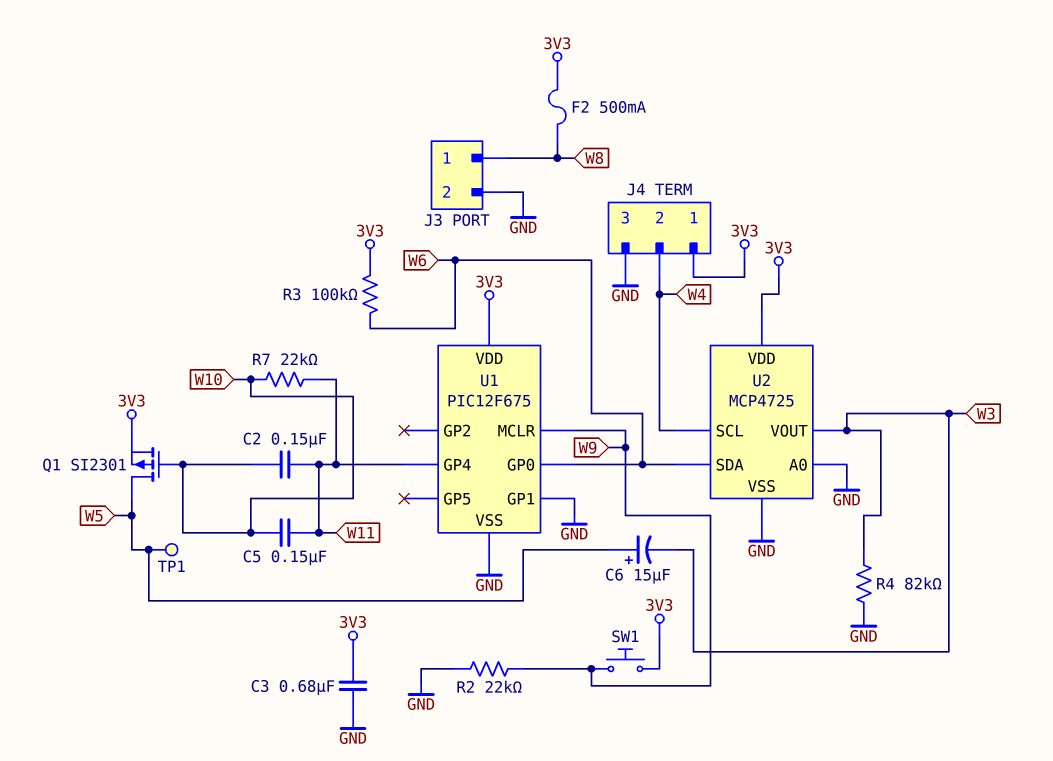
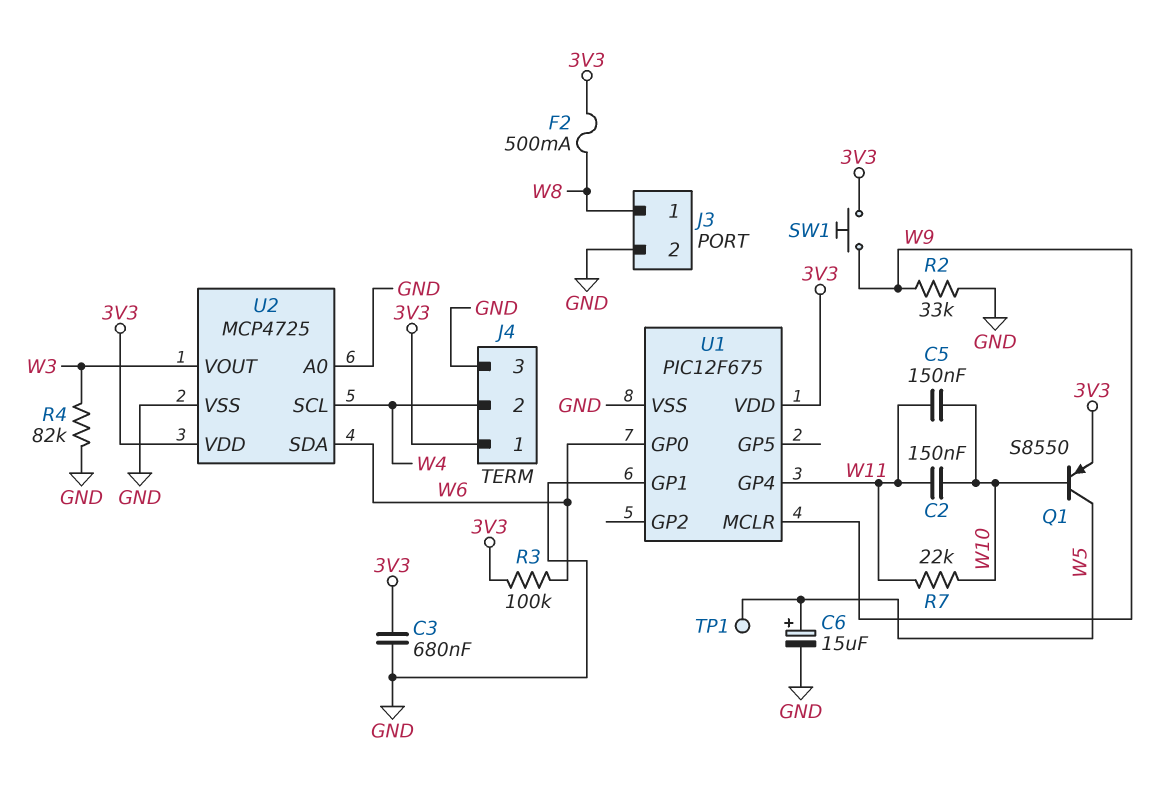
C6: 15uF (plus W5, minus W3) -> 15uF (plus W5, minus GND)
Q1: PMOS SI2301 (G W10, D W5, S 3V3) -> PNP S8550 (B W10, C W5, E 3V3)
R2: 22k (GND, W9) -> 33k (GND, W9)

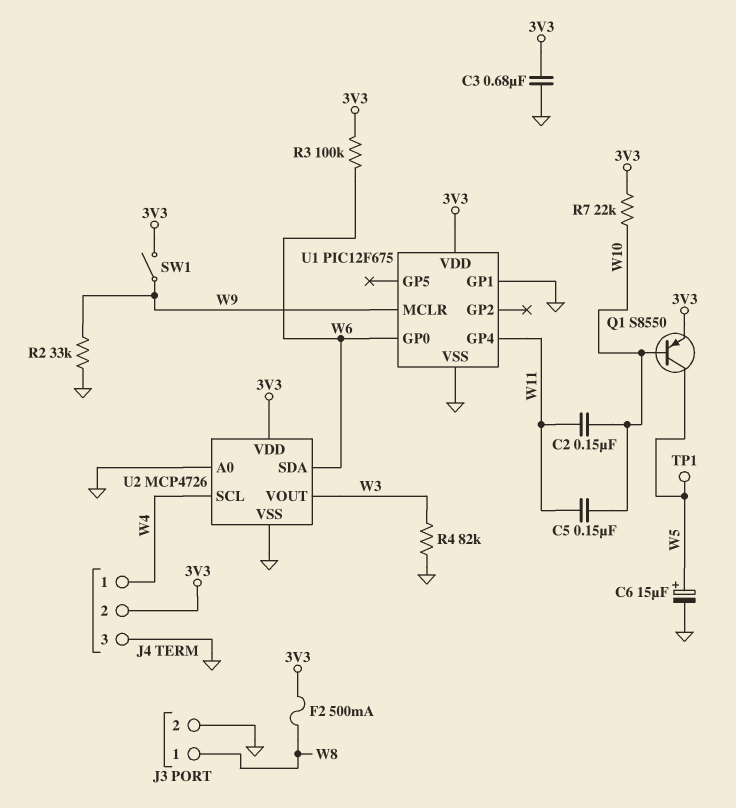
J4 pin 1: 3V3 -> W4
J4 pin 2: W4 -> 3V3
R7: 22k (W10, W11) -> 22k (3V3, W10)
SW1: button (3V3, W9) -> switch (3V3, W9)
U2: MCP4725 -> MCP4726

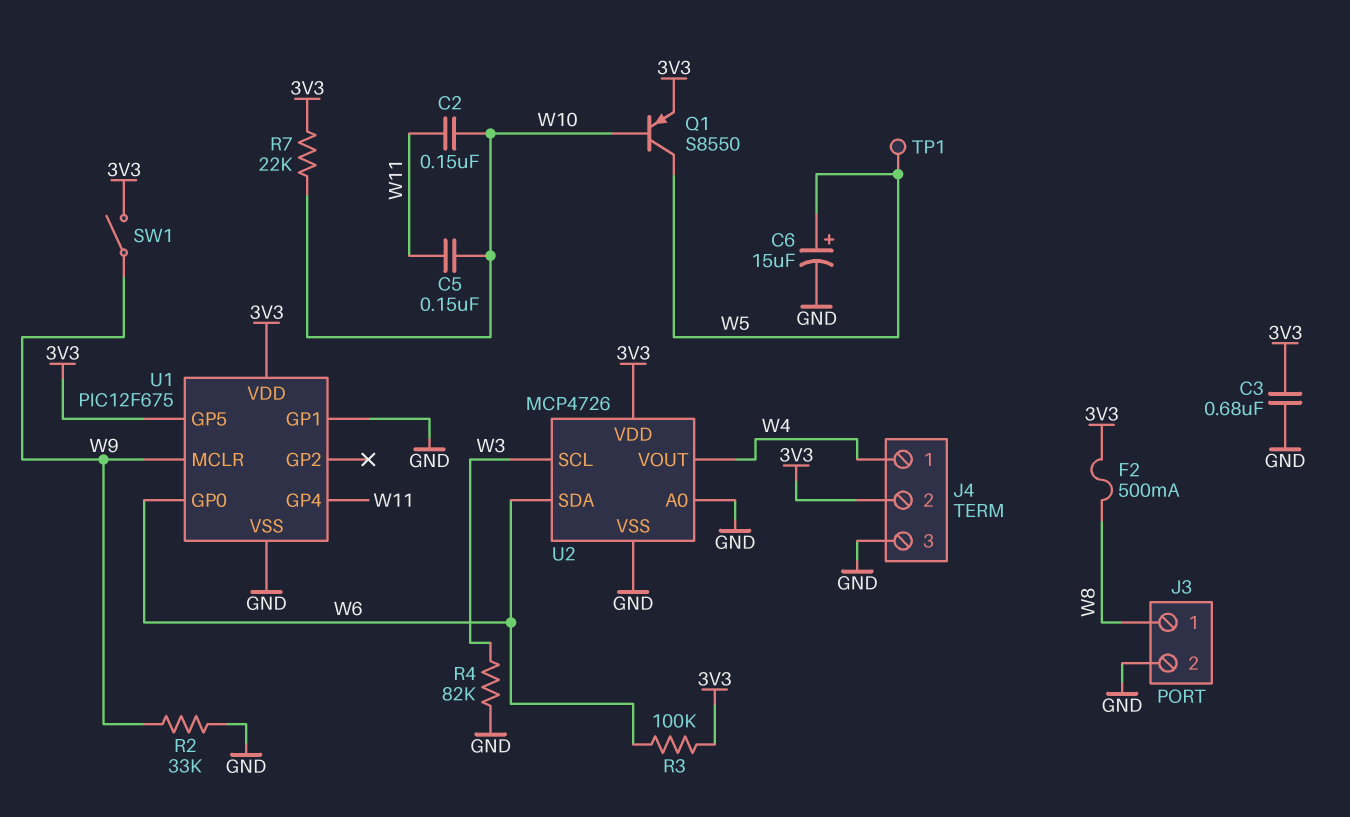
U1 pin GP5: none -> 3V3
U2 pin SCL: W4 -> W3
U2 pin VOUT: W3 -> W4

